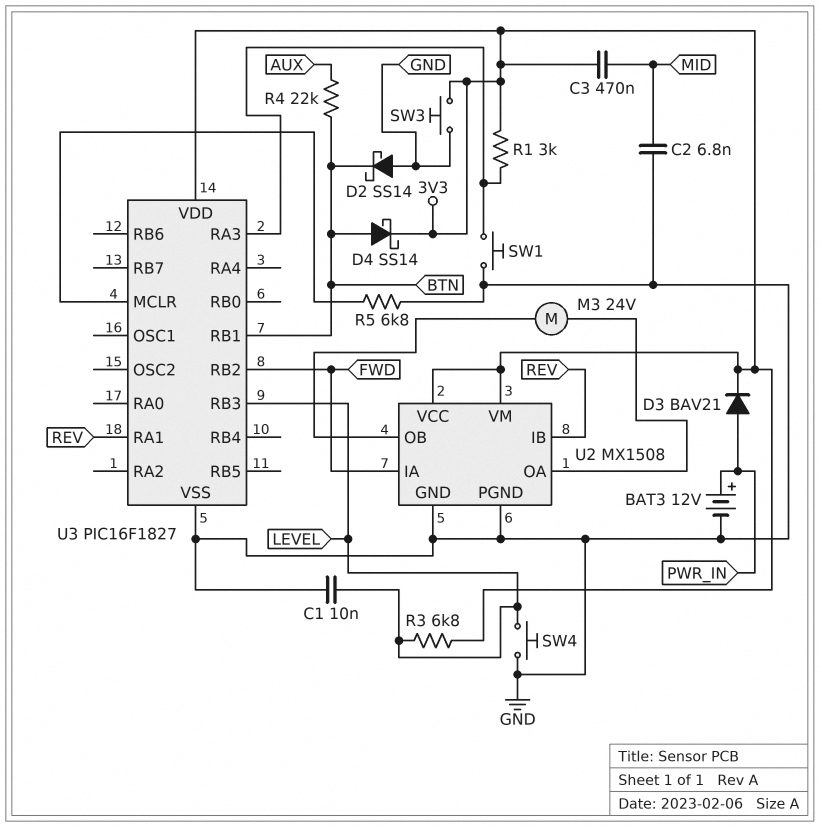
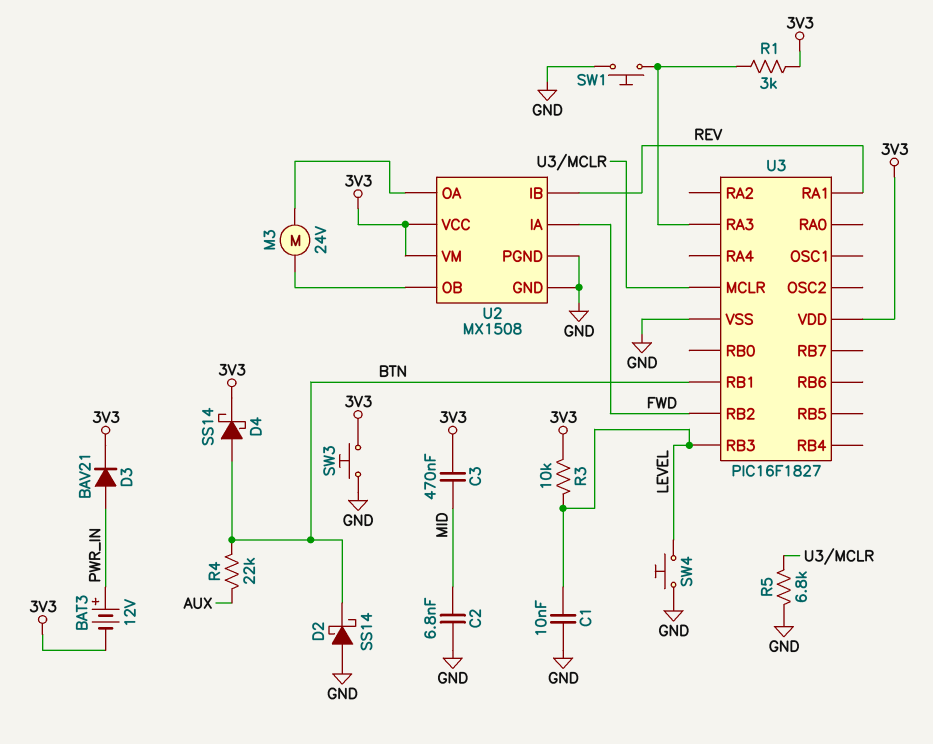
BAT3: 12V (plus PWR_IN, minus GND) -> 12V (plus PWR_IN, minus 3V3)
R3: 6.8k (3V3, LEVEL) -> 10k (3V3, LEVEL)

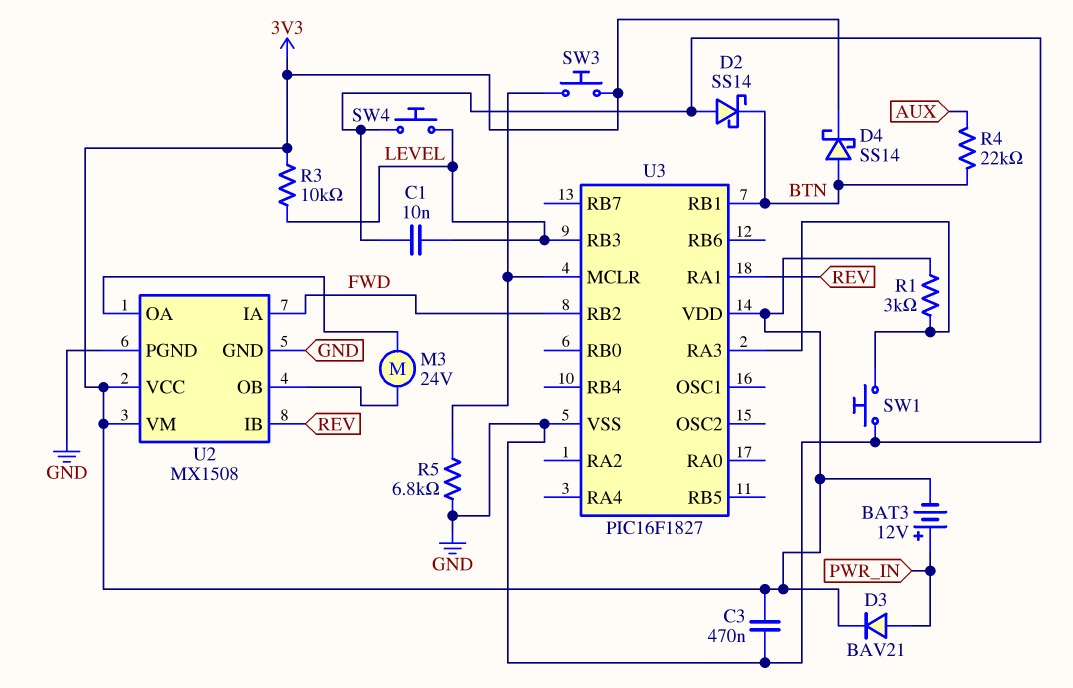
C2: 6.8nF (GND, MID) -> none
C3: 470nF (3V3, MID) -> 470nF (3V3, GND)
SW3: button (3V3, GND) -> button (3V3, U3/MCLR)

